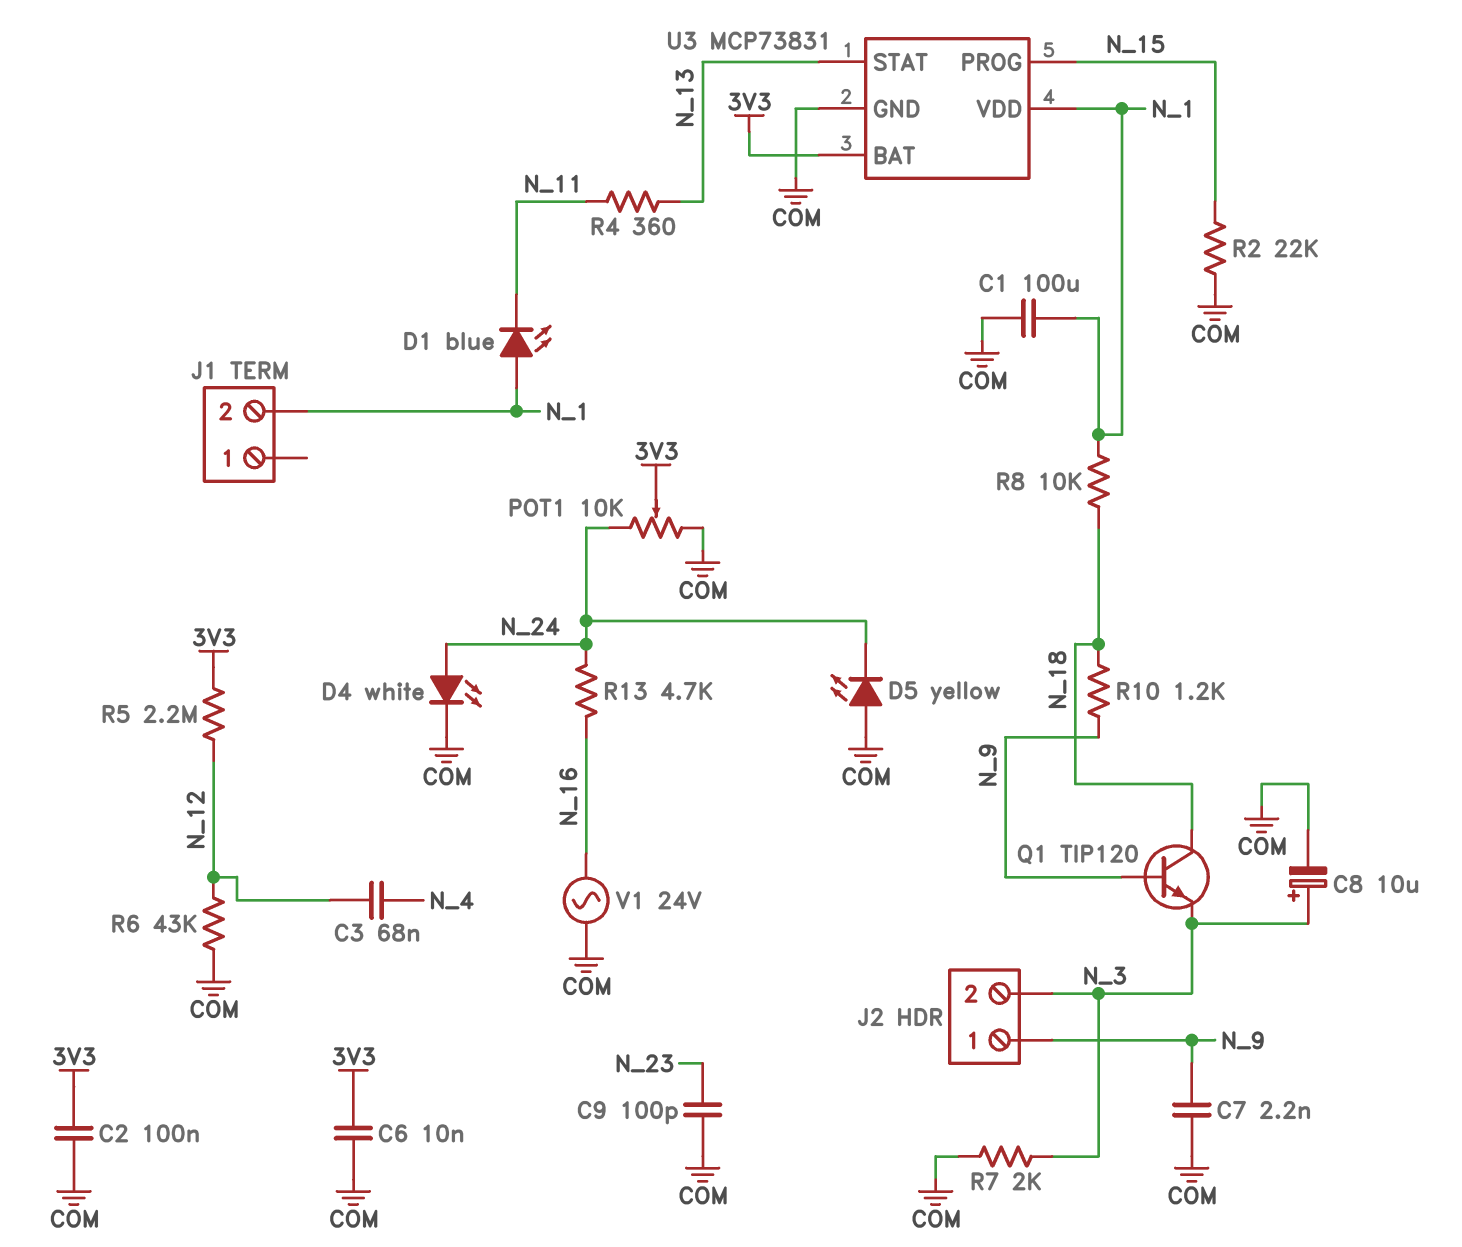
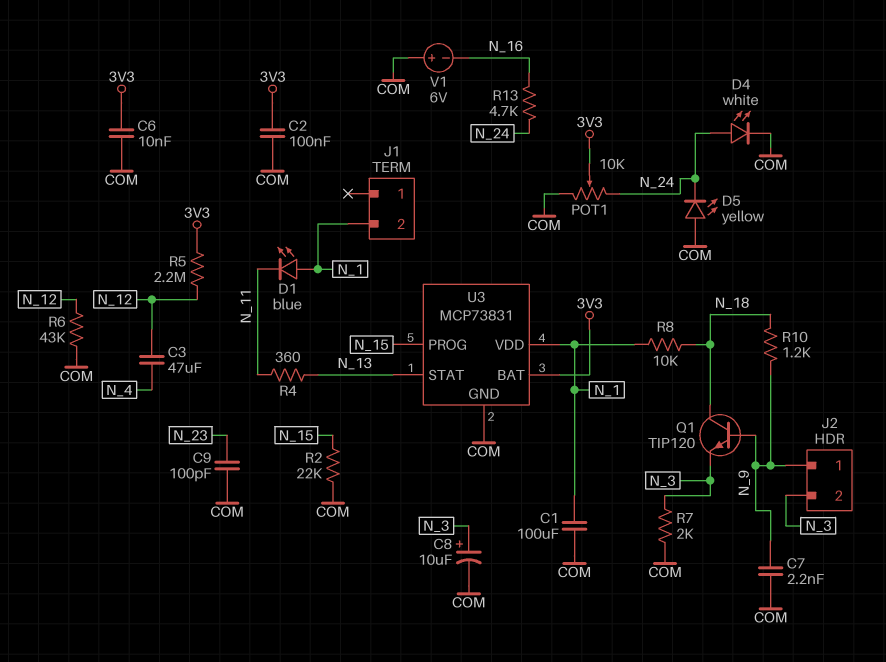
C3: 68nF (N_4, N_12) -> 47uF (N_4, N_12)
V1: AC 24V (COM, N_16) -> 6V (plus COM, minus N_16)

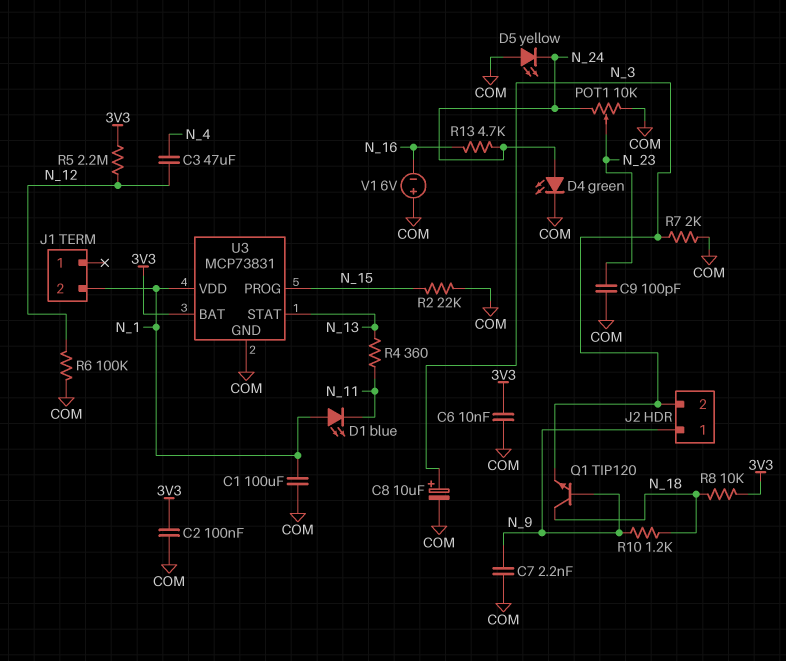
D4: LED white (A N_24, K COM) -> LED green (A N_24, K COM)
POT1: 10k (COM, N_24, wiper 3V3) -> 10k (COM, N_24, wiper N_23)
R6: 43k (COM, N_12) -> 100k (COM, N_12)
R8: 10k (N_1, N_18) -> 10k (3V3, N_18)

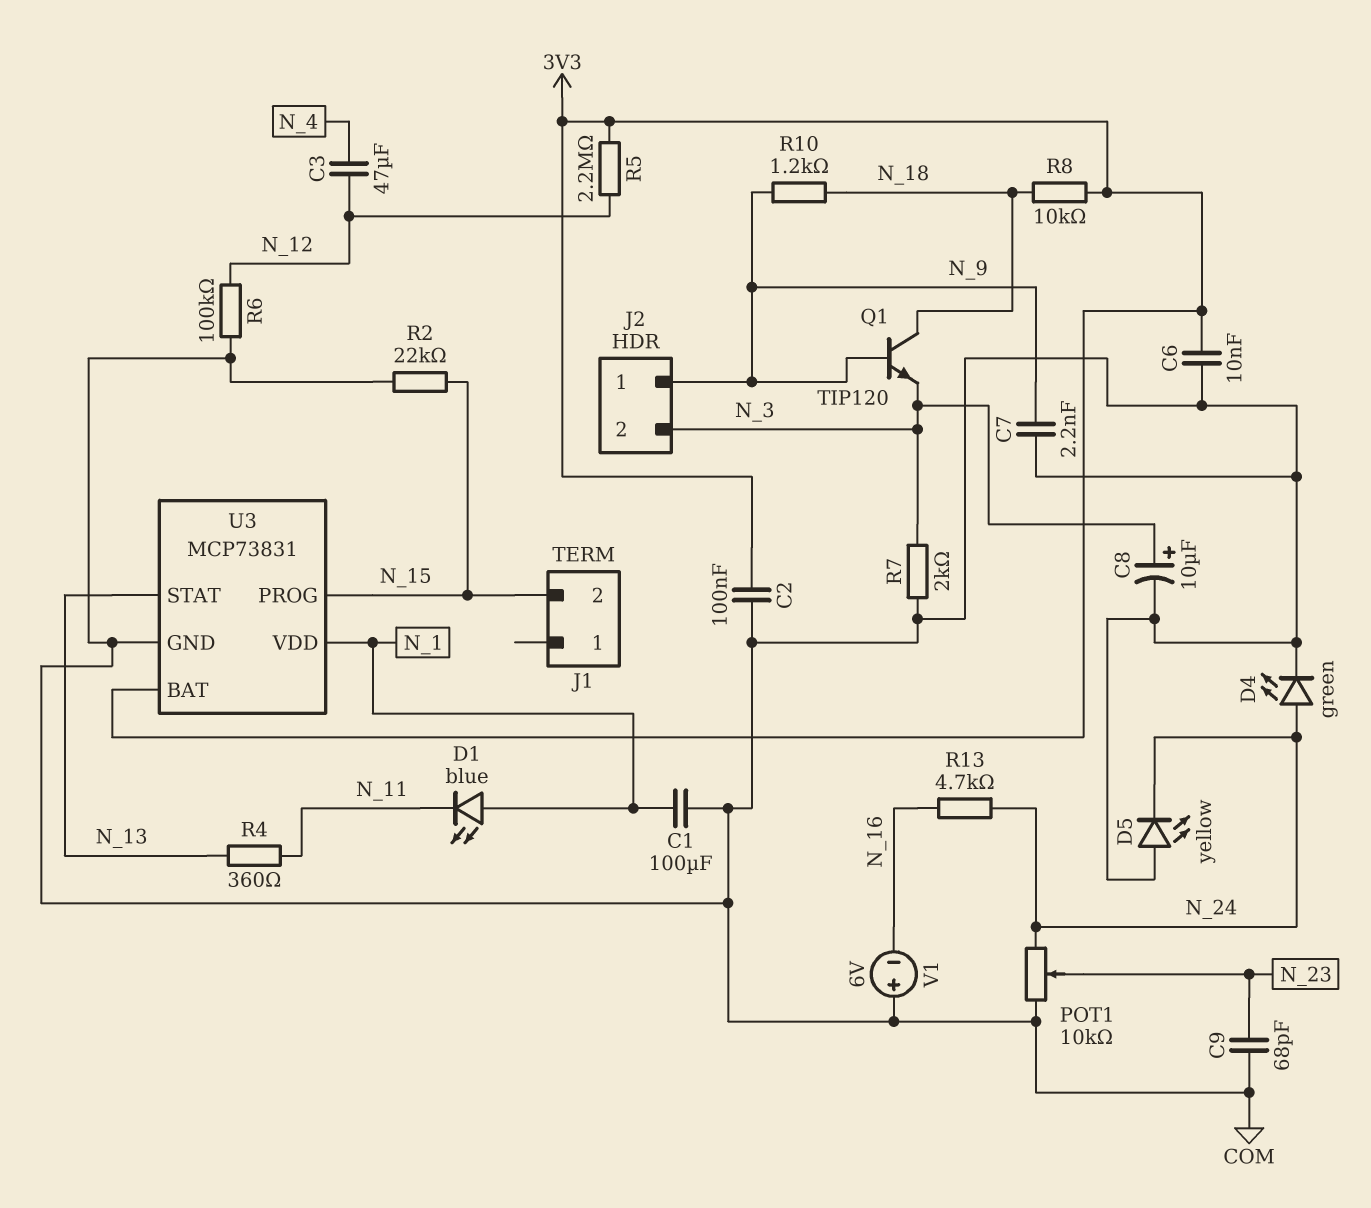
C9: 100pF (COM, N_23) -> 68pF (COM, N_23)
J1 pin 2: N_1 -> N_15

